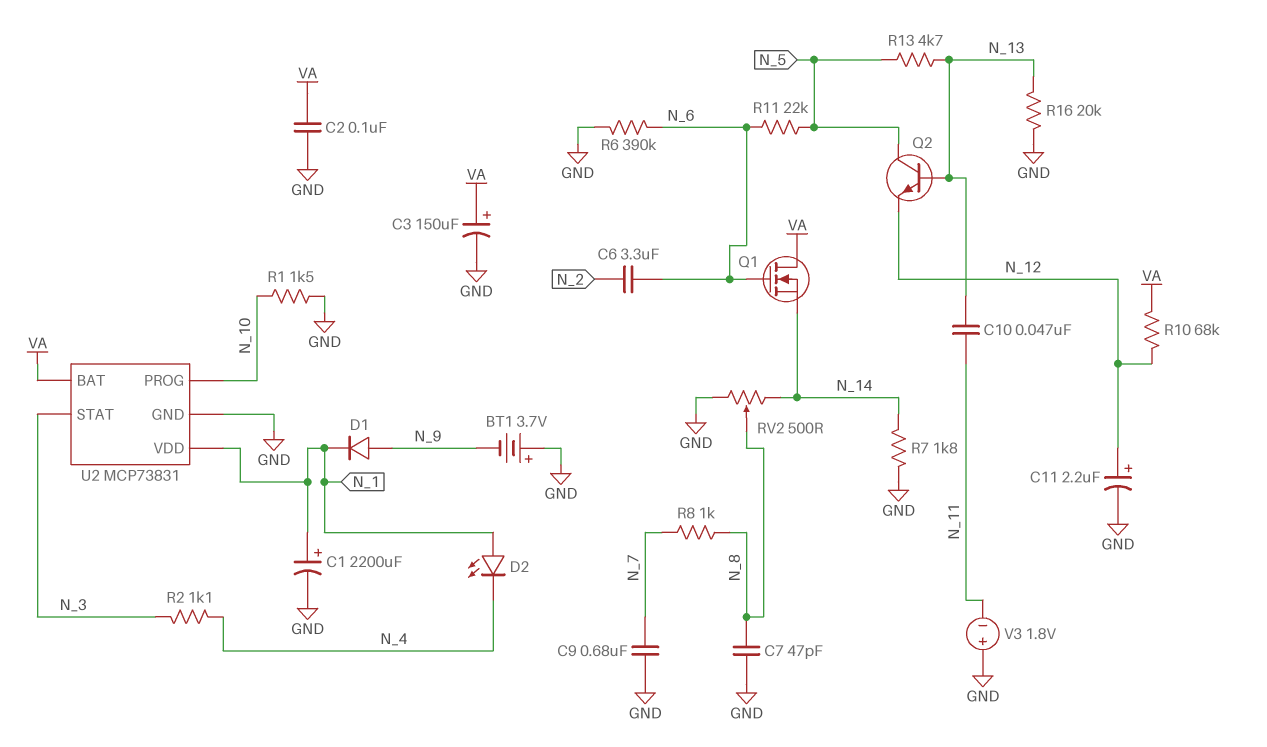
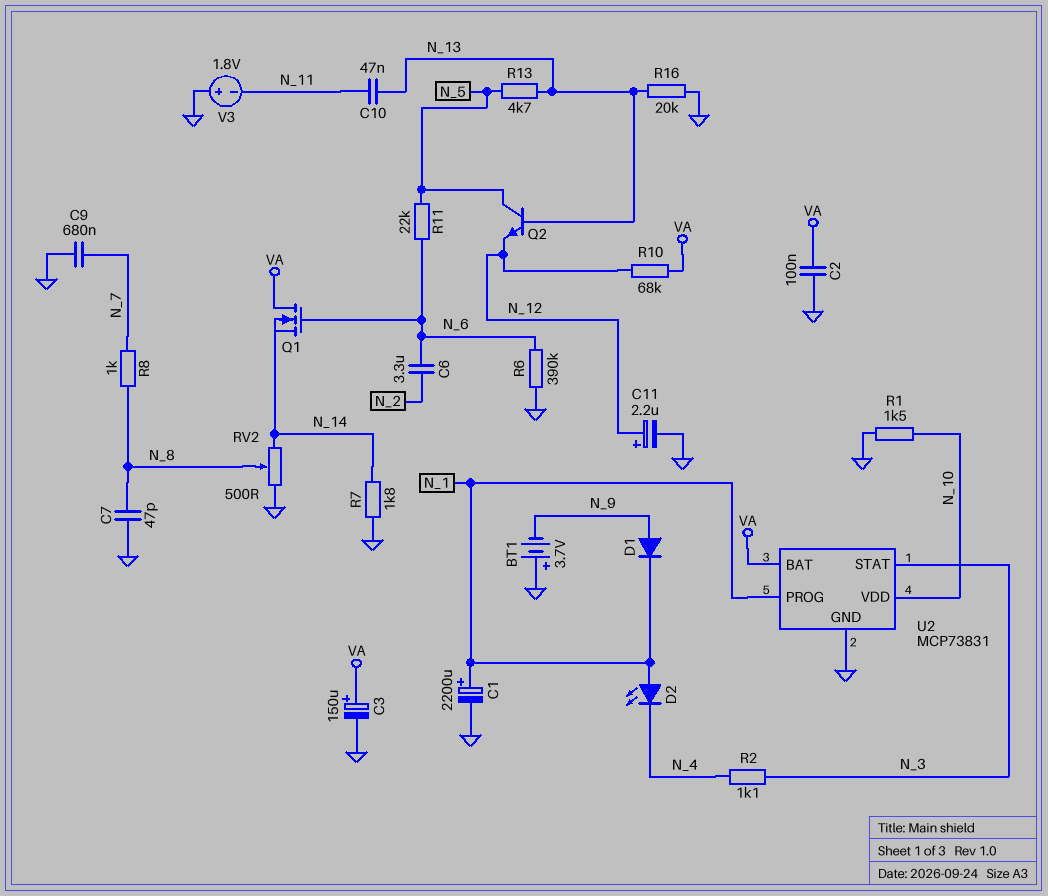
U2 pin PROG: N_10 -> N_1
U2 pin VDD: N_1 -> N_10

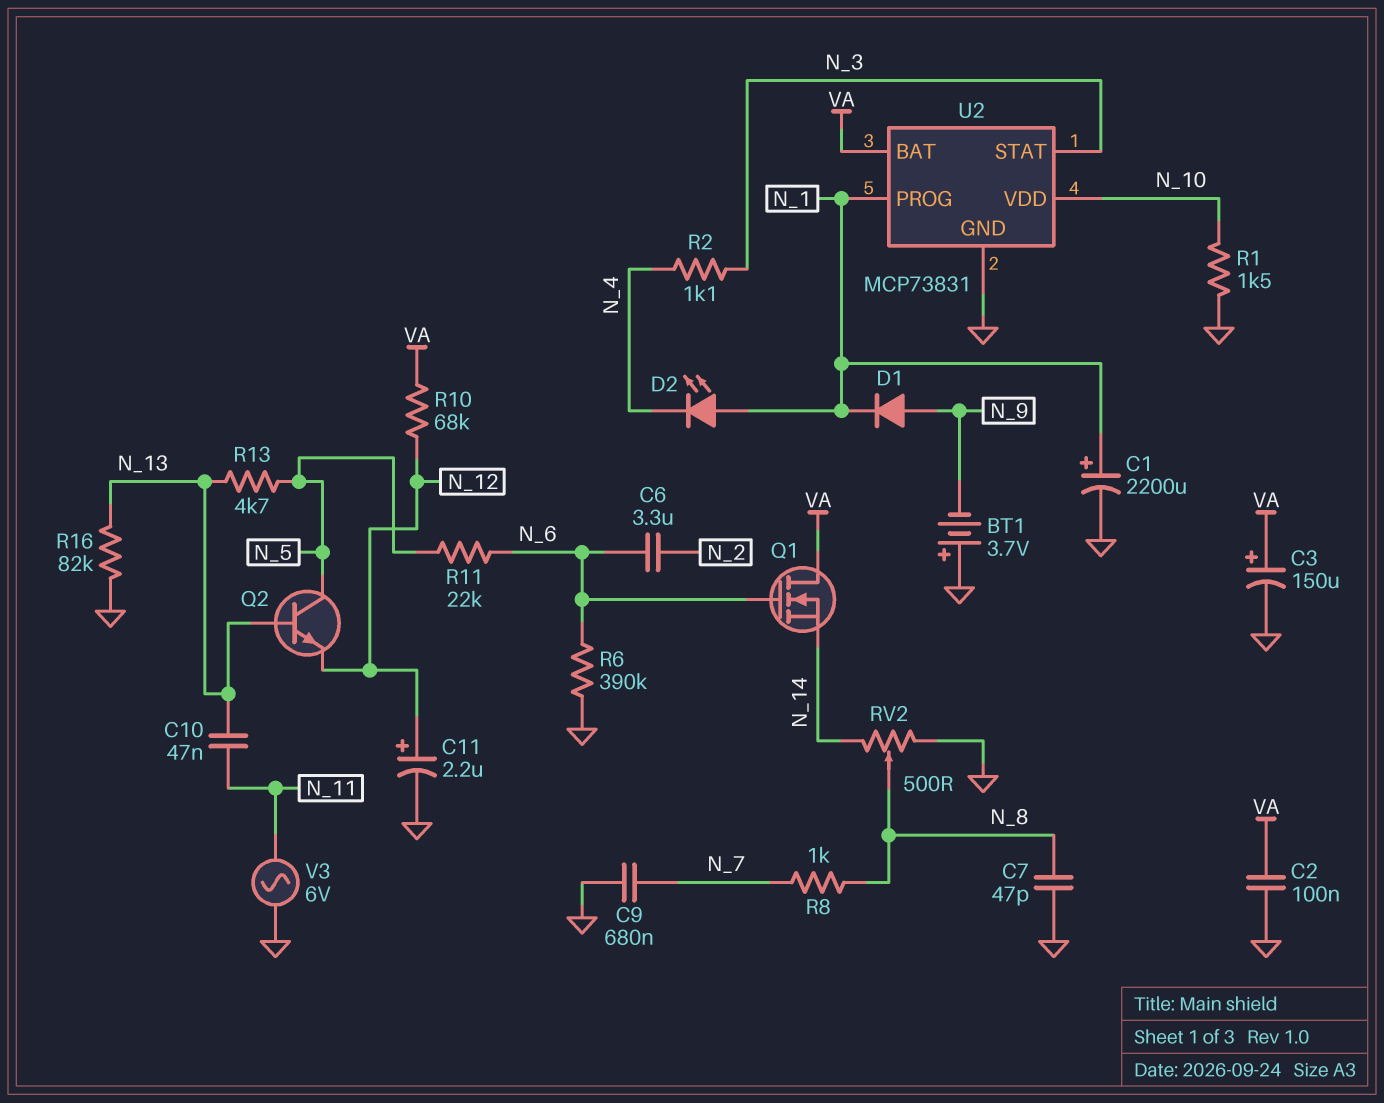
R7: 1.8k (GND, N_14) -> none
R16: 20k (GND, N_13) -> 82k (GND, N_13)
V3: 1.8V (plus GND, minus N_11) -> AC 6V (GND, N_11)

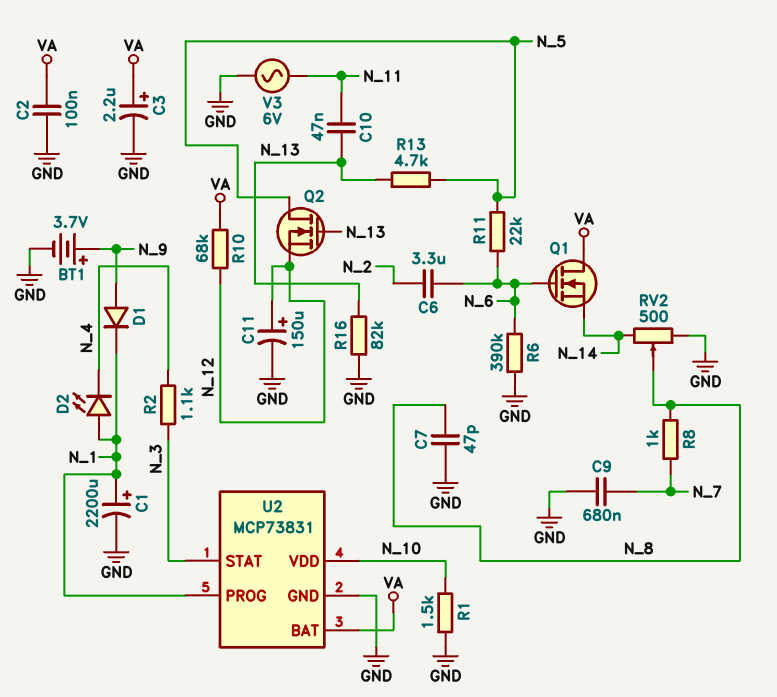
BT1: 3.7V (plus GND, minus N_9) -> 3.7V (plus N_9, minus GND)
C3: 150uF (plus VA, minus GND) -> 2.2uF (plus VA, minus GND)
C11: 2.2uF (plus N_12, minus GND) -> 150uF (plus N_12, minus GND)
Q2: NPN (B N_13, C N_5, E N_12) -> NMOS (G N_13, D N_5, S N_12)

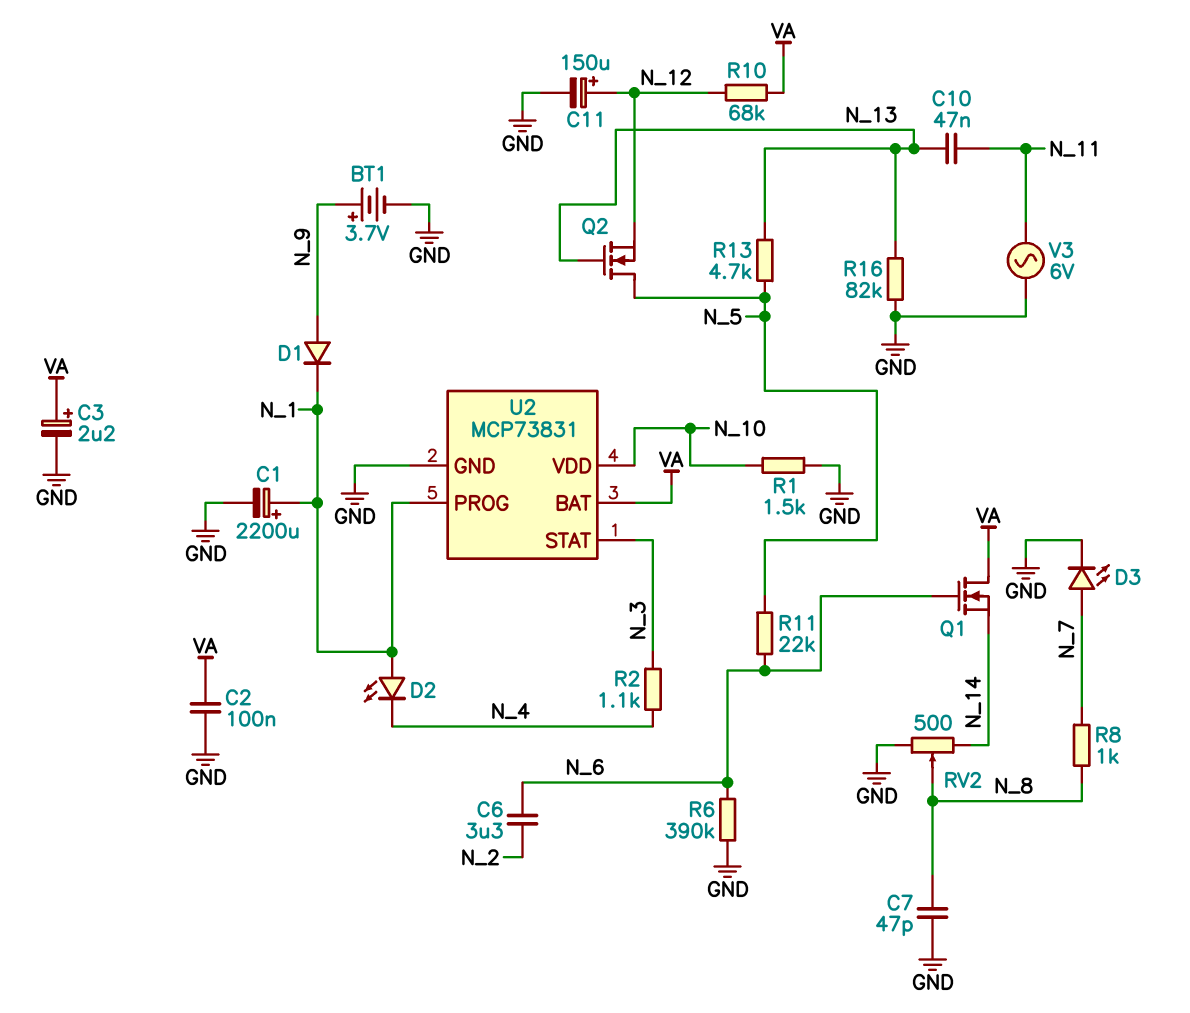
C9: 680nF (GND, N_7) -> none
D3: none -> LED (A N_7, K GND)

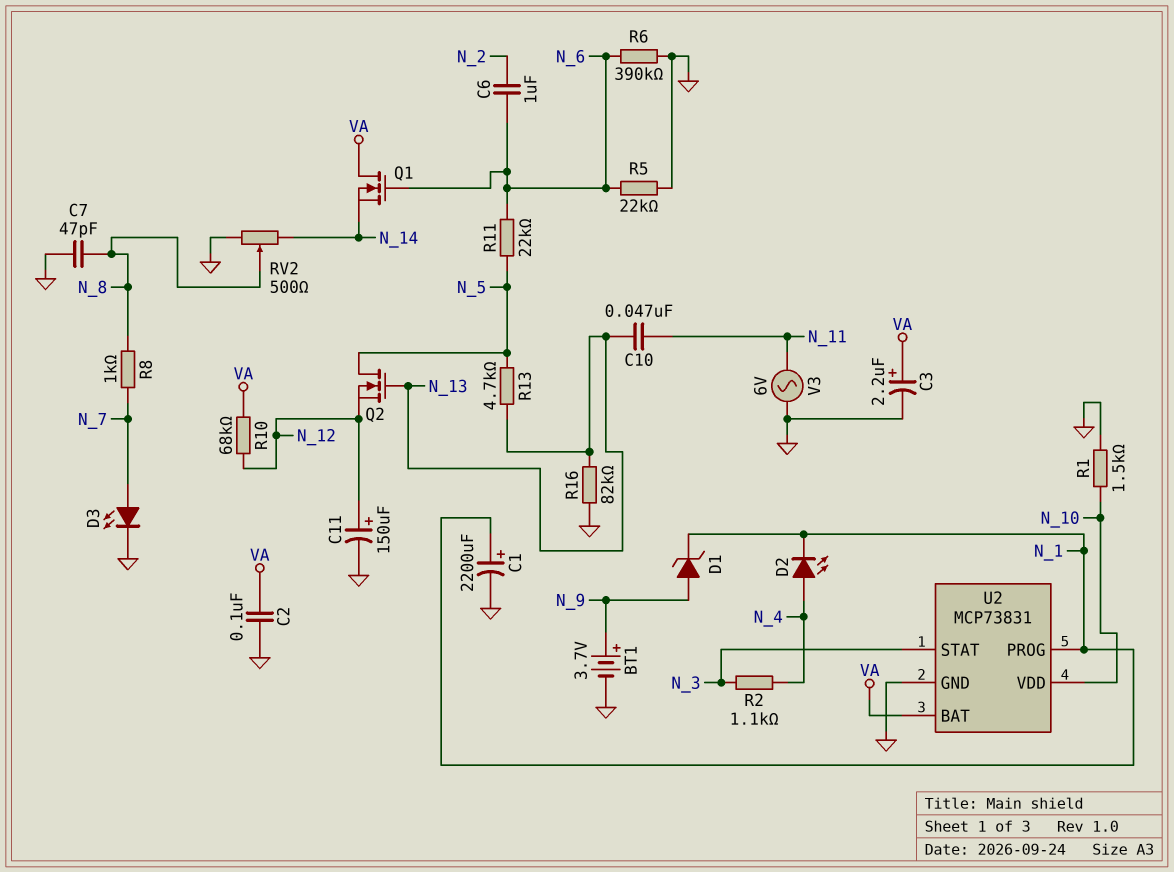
C6: 3.3uF (N_2, N_6) -> 1uF (N_2, N_6)
D1: diode (A N_9, K N_1) -> zener (A N_9, K N_1)
D2: LED (A N_1, K N_4) -> LED (A N_4, K N_1)
R5: none -> 22k (GND, N_6)

